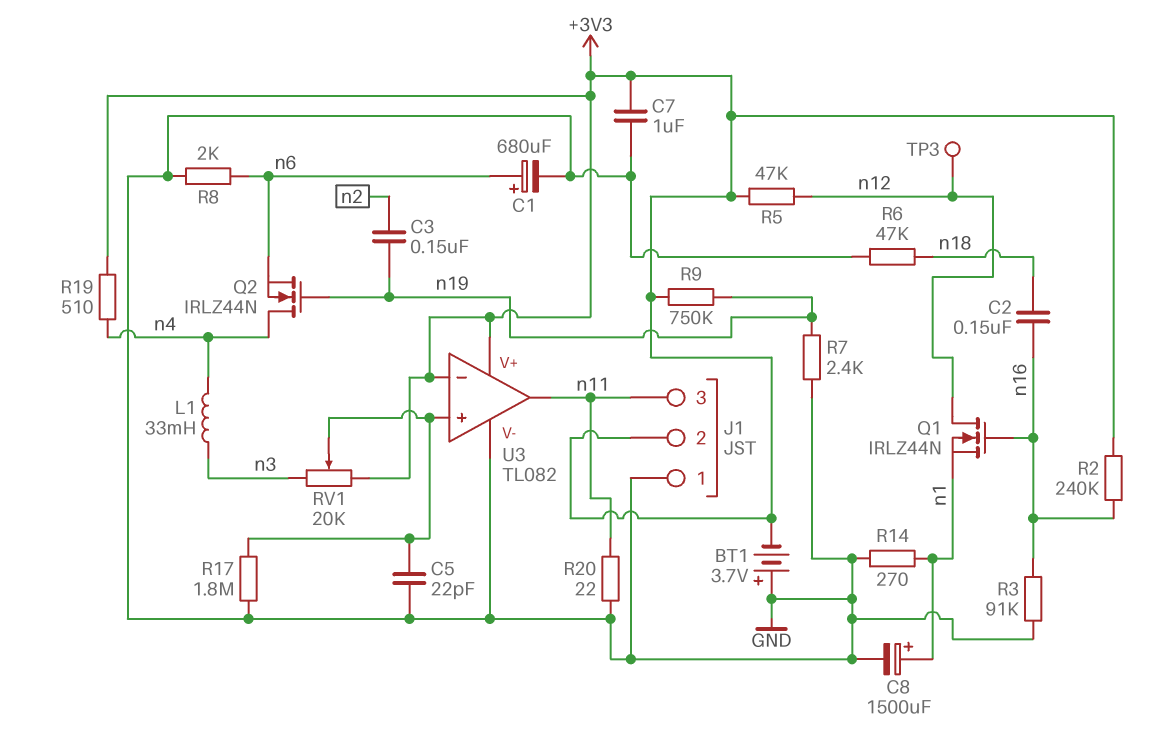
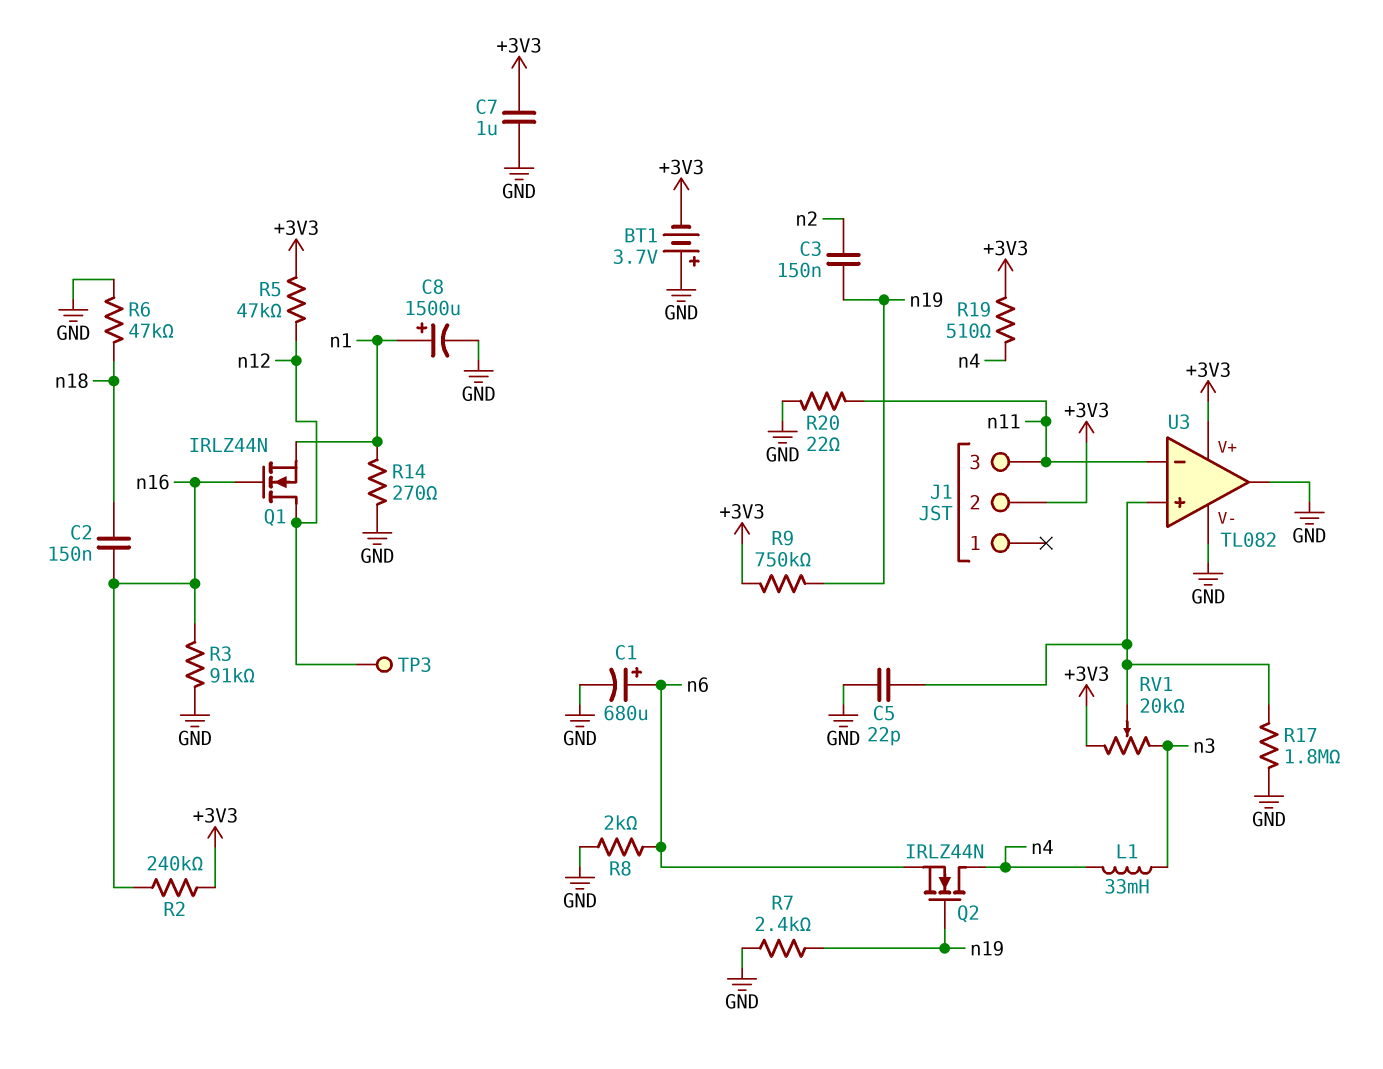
J1 pin 1: GND -> none
U3 pin in-: +3V3 -> n11
U3 pin out: n11 -> GND

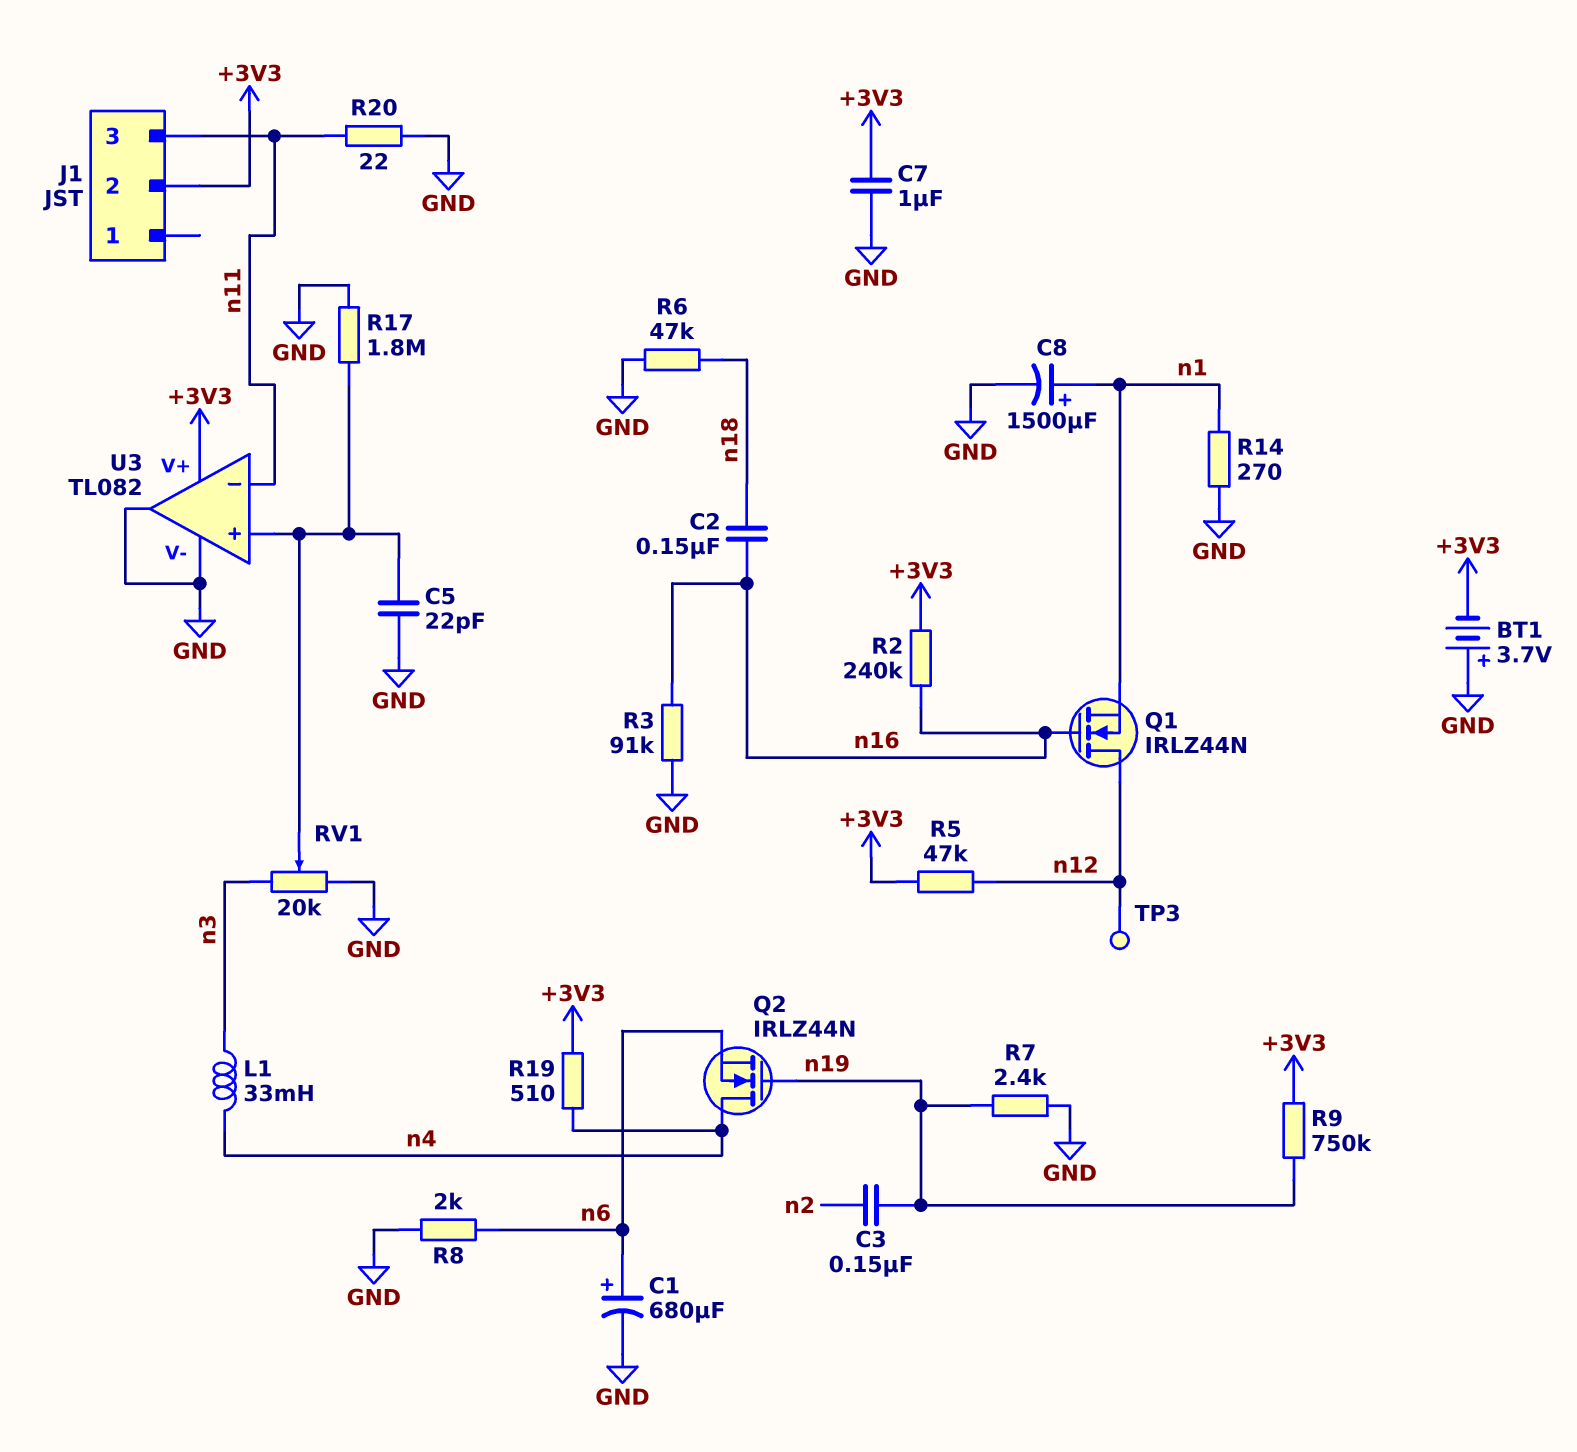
RV1: 20k (+3V3, n3, wiper U3/in+) -> 20k (GND, n3, wiper U3/in+)

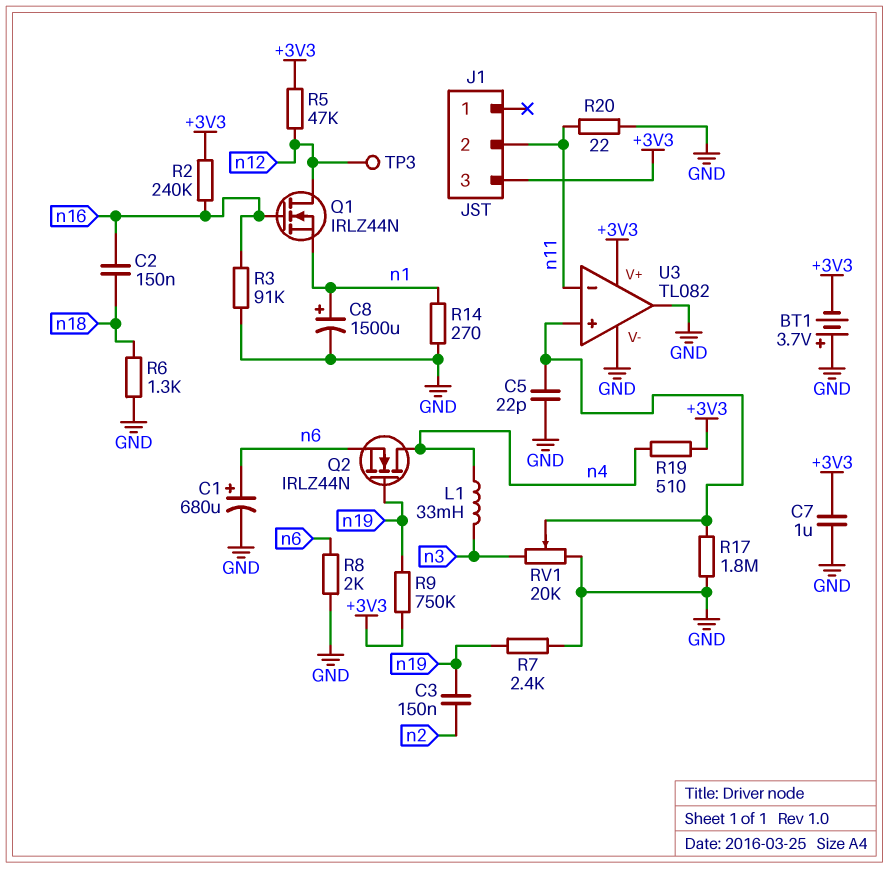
J1 pin 2: +3V3 -> n11
J1 pin 3: n11 -> +3V3
R6: 47k (GND, n18) -> 1.3k (GND, n18)

